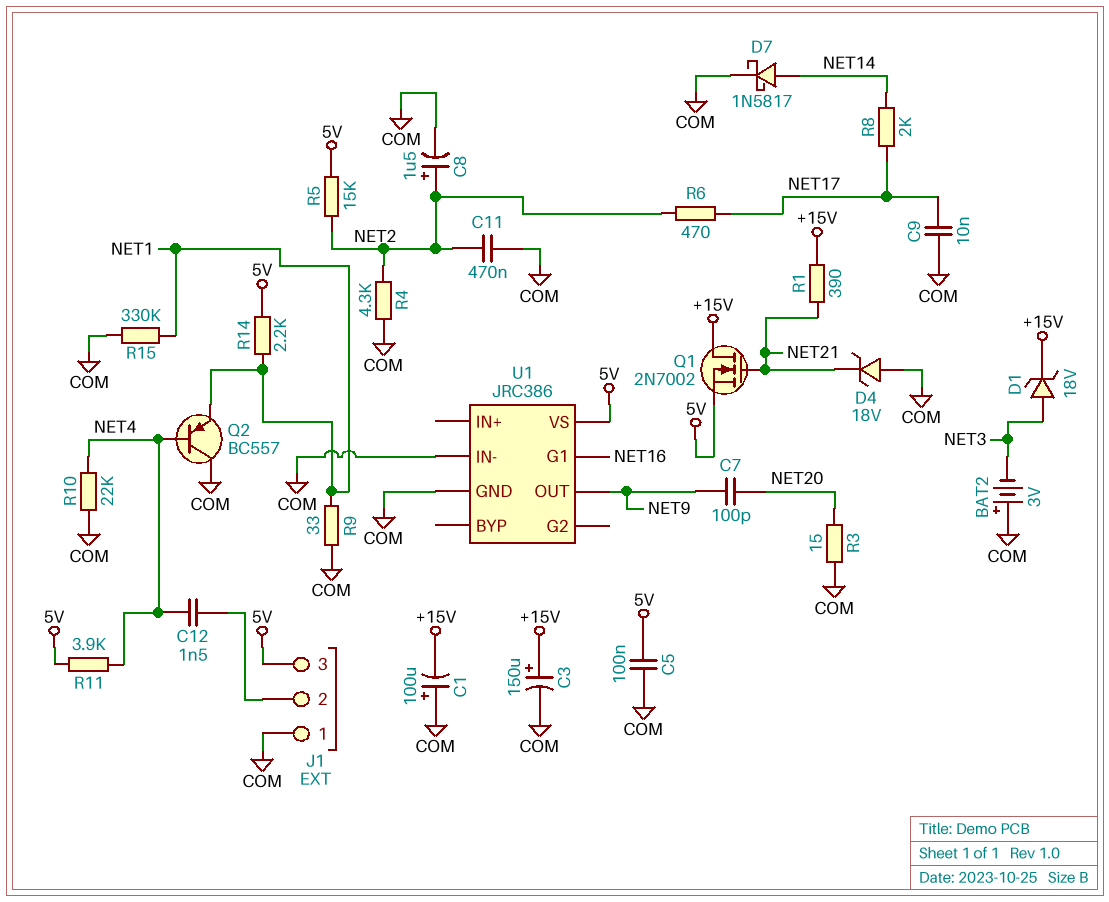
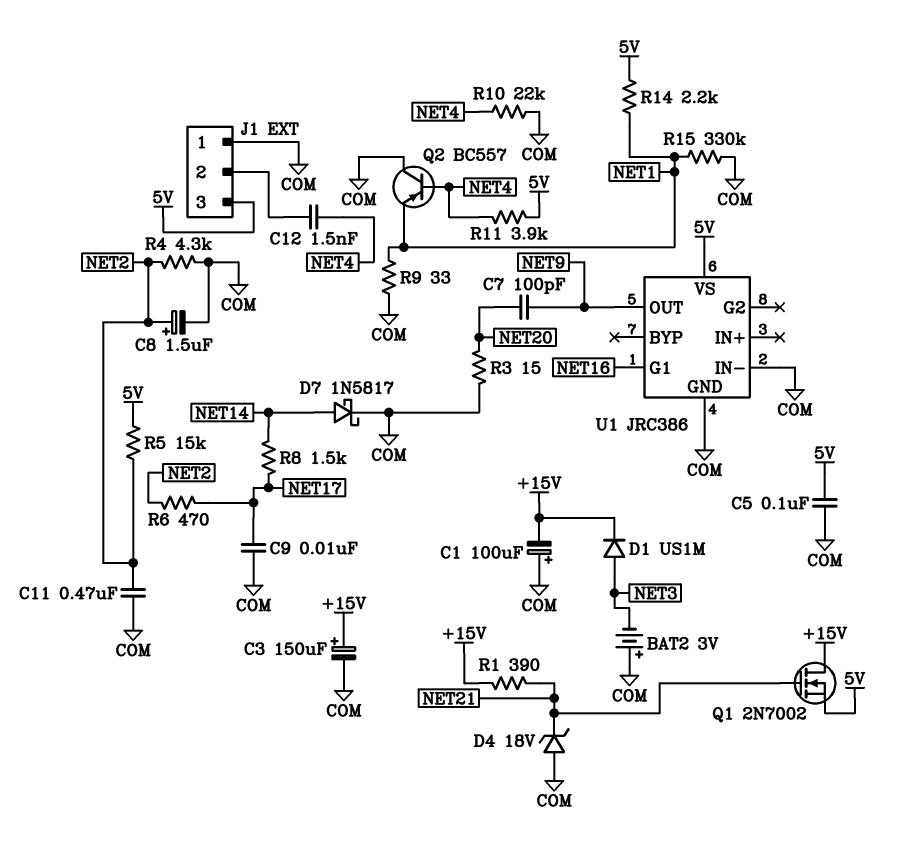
D1: zener 18V (A NET3, K +15V) -> diode US1M (A NET3, K +15V)
R8: 2k (NET14, NET17) -> 1.5k (NET14, NET17)

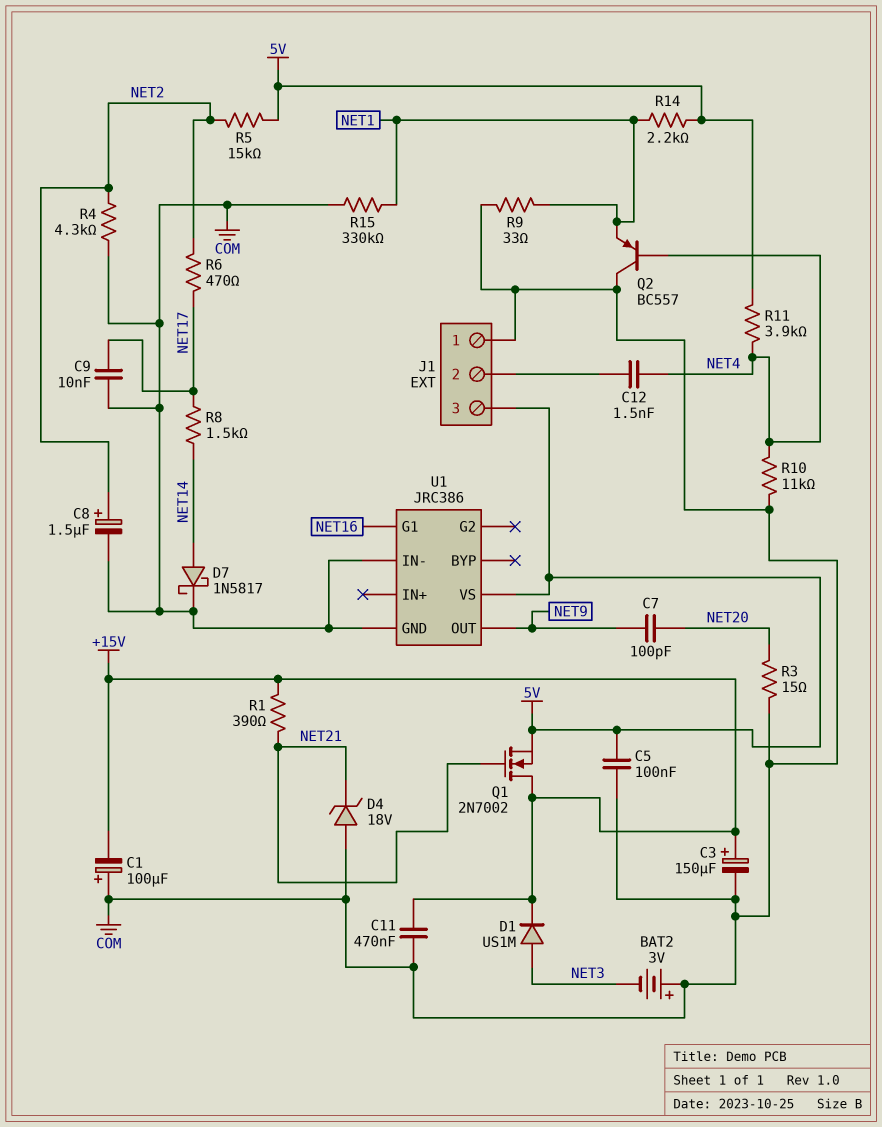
C11: 470nF (COM, NET2) -> 470nF (+15V, COM)
R10: 22k (COM, NET4) -> 11k (COM, NET4)

